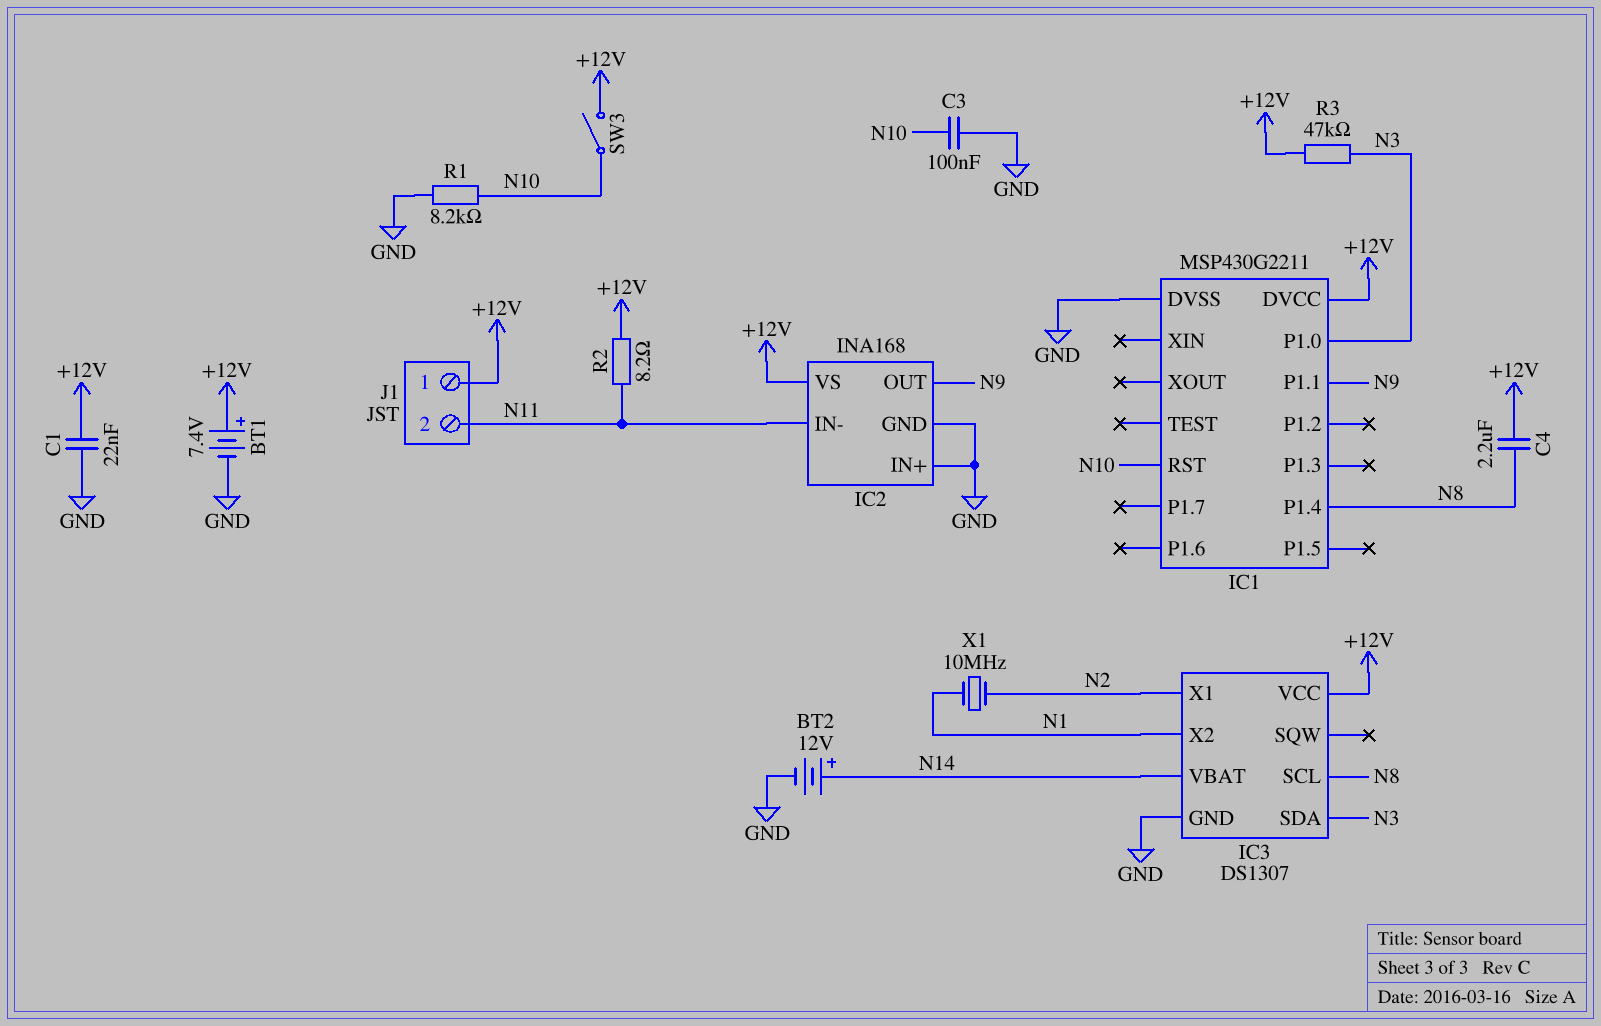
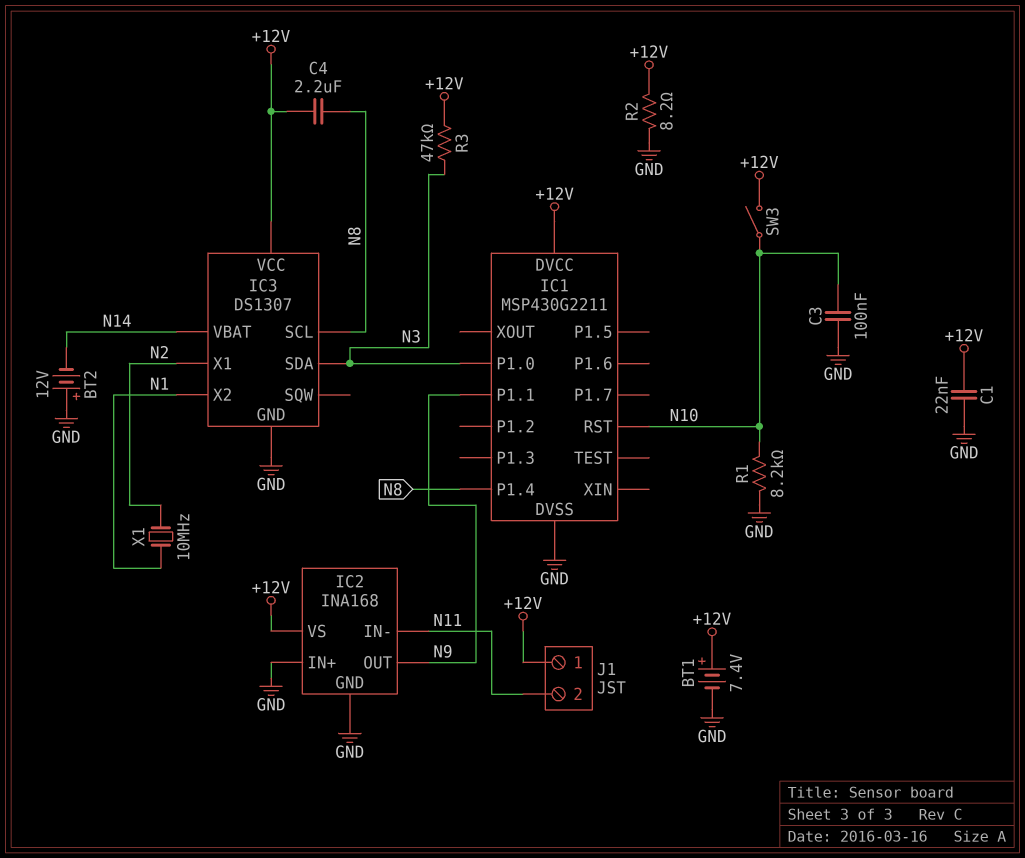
BT2: 12V (plus N14, minus GND) -> 12V (plus GND, minus N14)
R2: 8.2 (+12V, N11) -> 8.2 (+12V, GND)

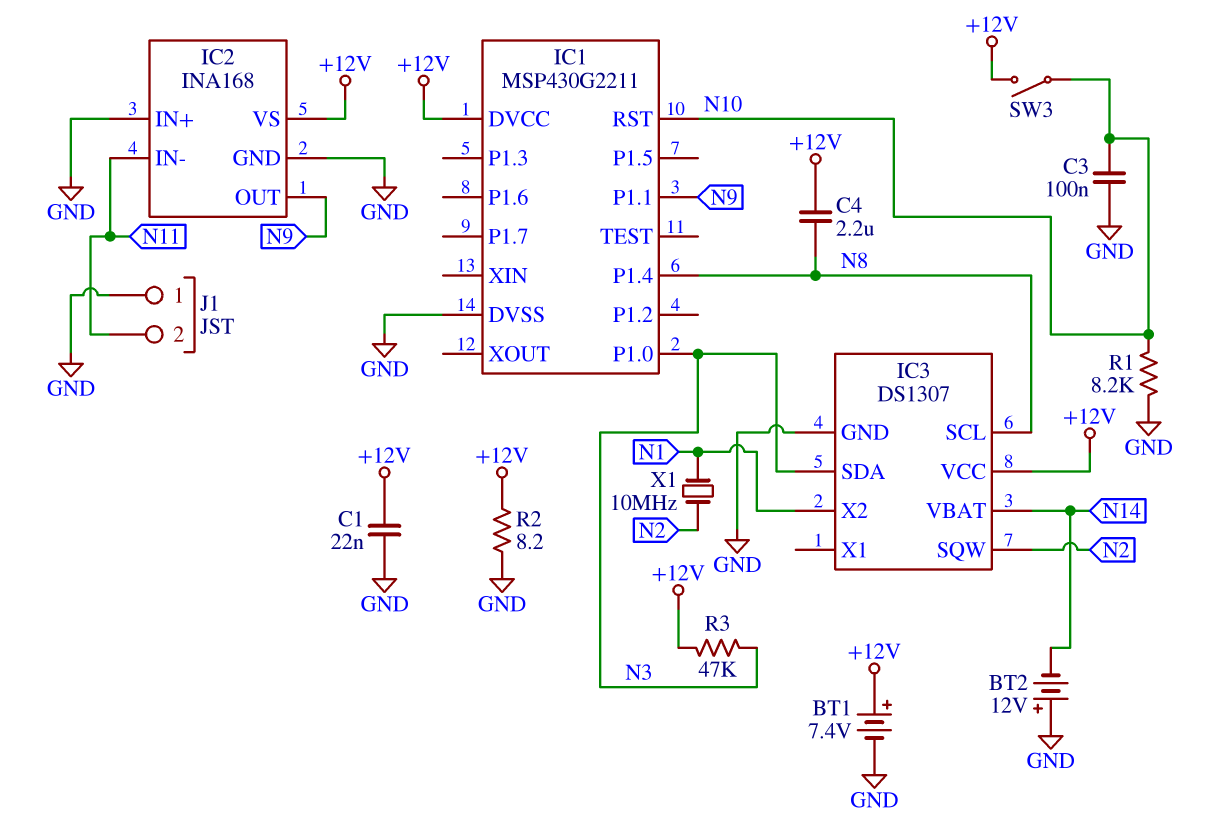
IC3 pin SQW: none -> N2
IC3 pin X1: N2 -> none
J1 pin 1: +12V -> GND

